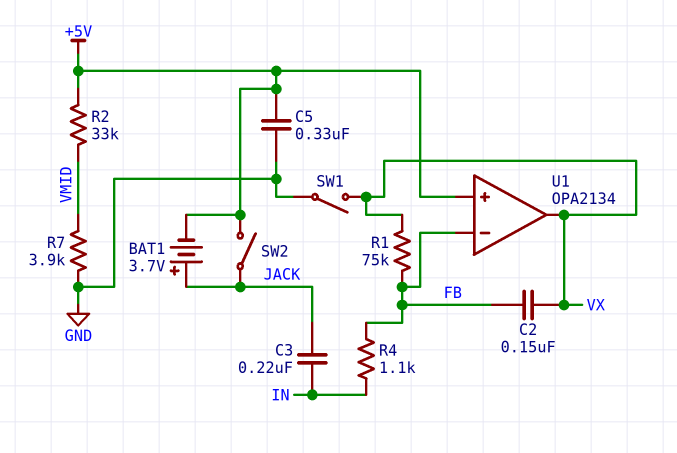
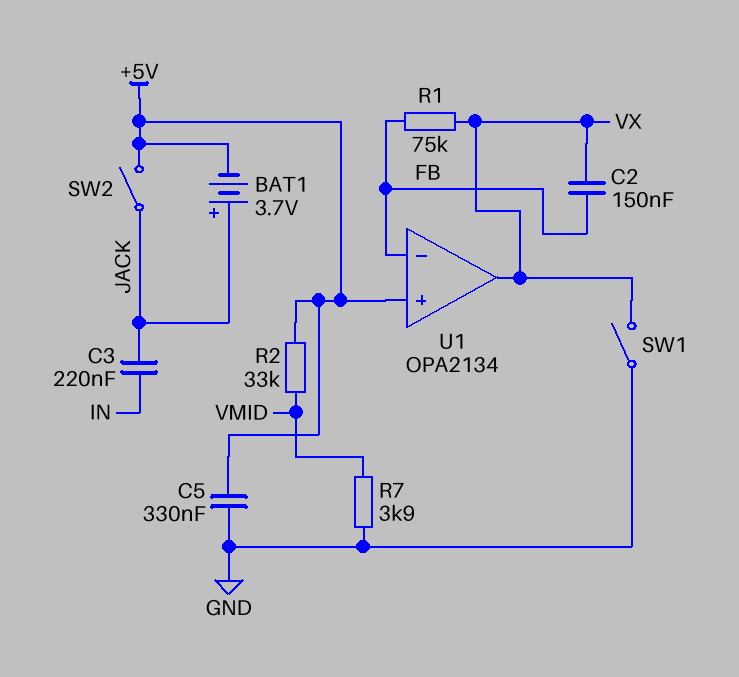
R4: 1.1k (FB, IN) -> none

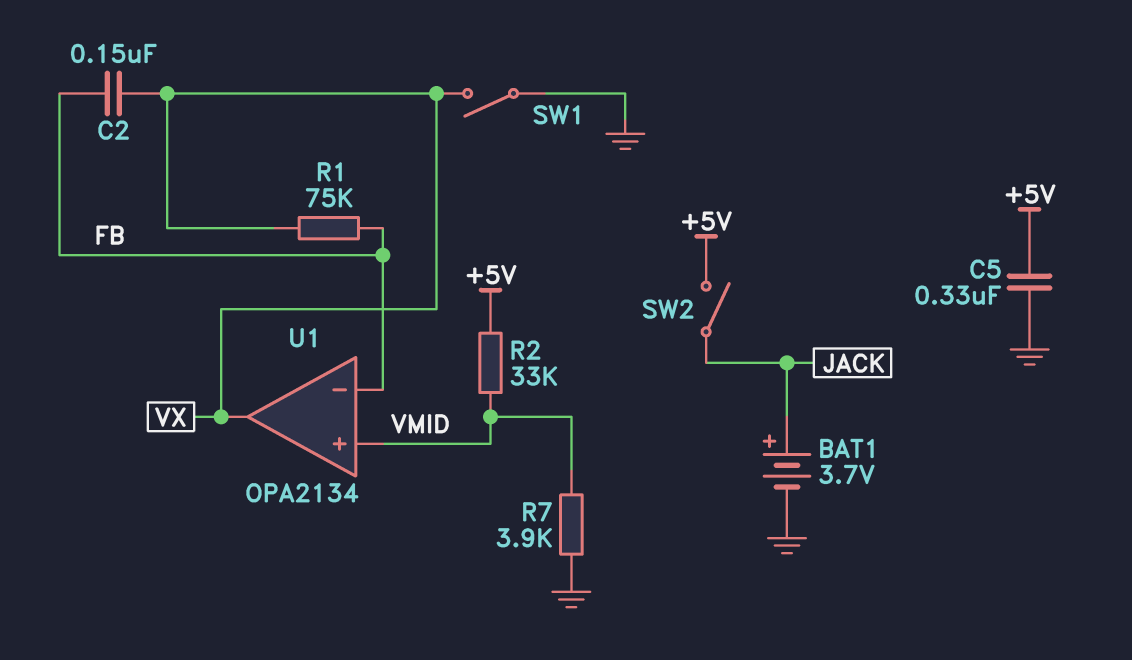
BAT1: 3.7V (plus JACK, minus +5V) -> 3.7V (plus JACK, minus GND)
C3: 220nF (IN, JACK) -> none
U1 pin in+: +5V -> VMID

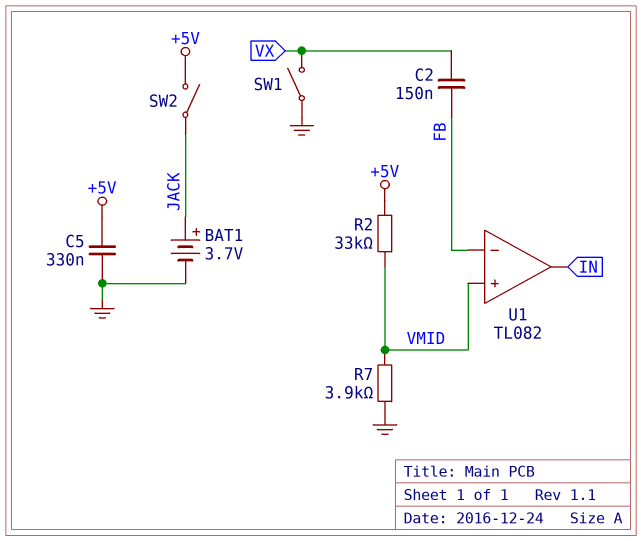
R1: 75k (FB, VX) -> none
U1: OPA2134 -> TL082
U1 pin out: VX -> IN

